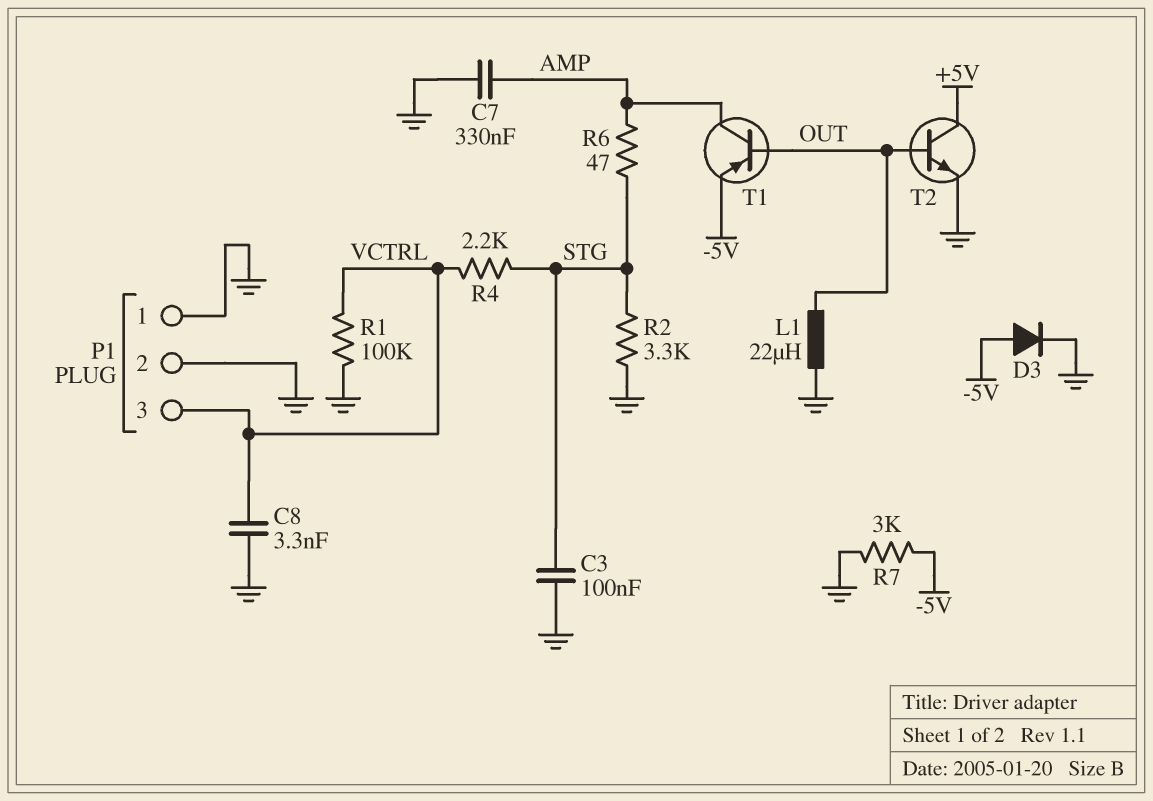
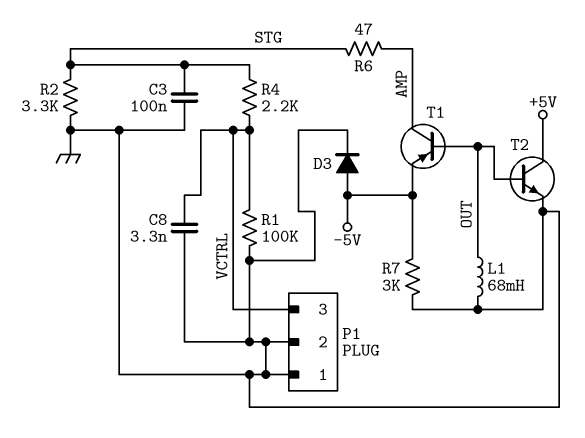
C7: 330nF (AMP, GND) -> none
L1: 22uH (GND, OUT) -> 68mH (GND, OUT)

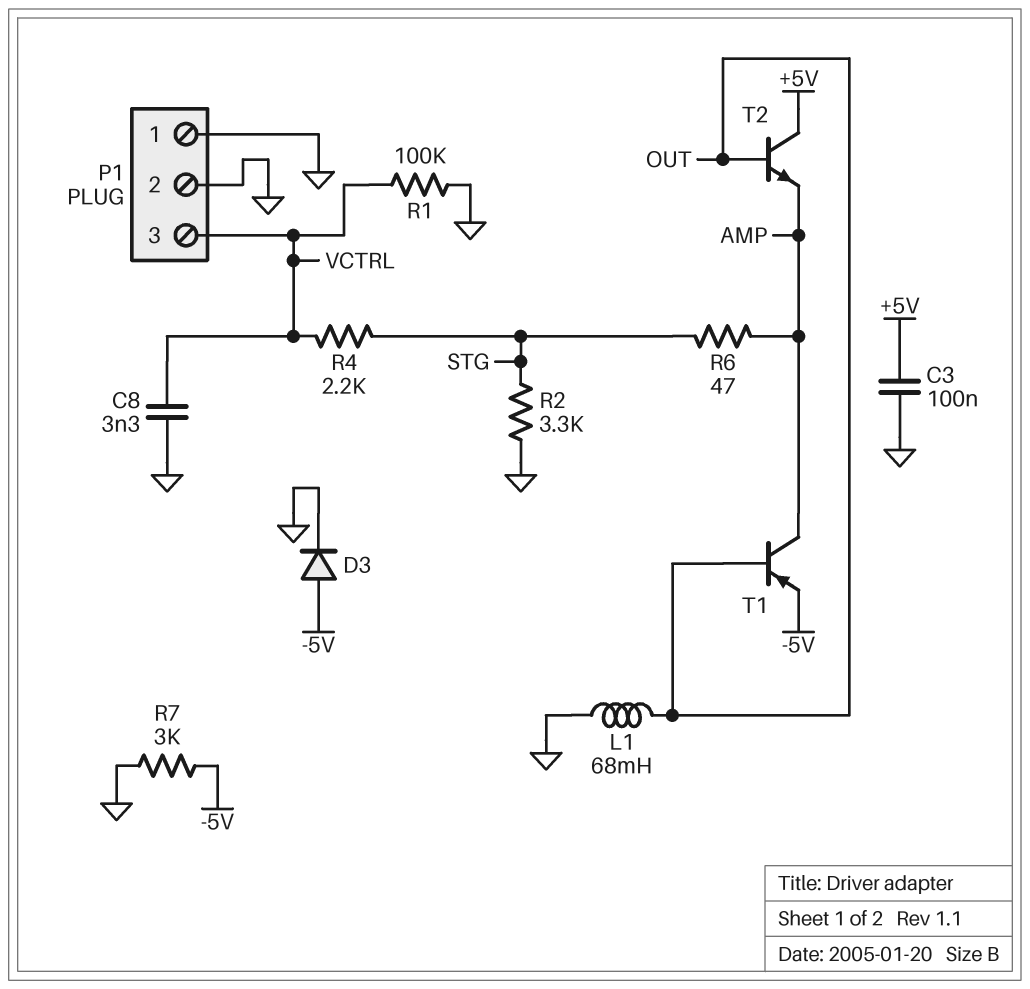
C3: 100nF (GND, STG) -> 100nF (+5V, GND)
T2: NPN (B OUT, C +5V, E GND) -> NPN (B OUT, C +5V, E AMP)

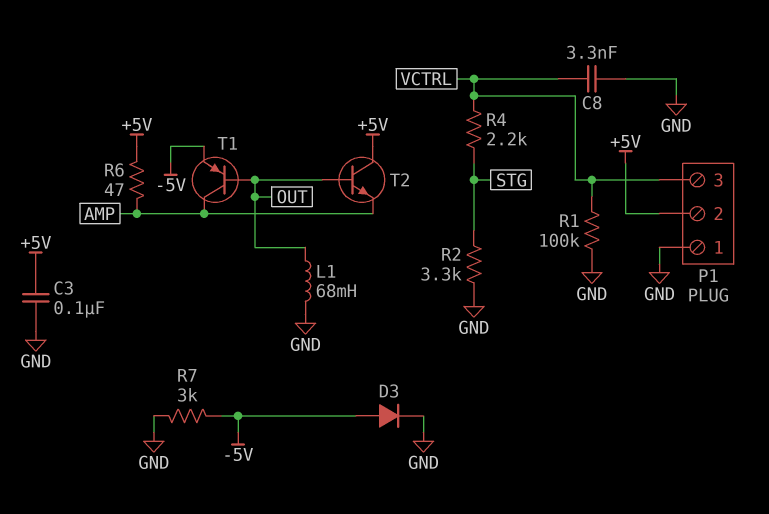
P1 pin 2: GND -> +5V
R6: 47 (AMP, STG) -> 47 (+5V, AMP)

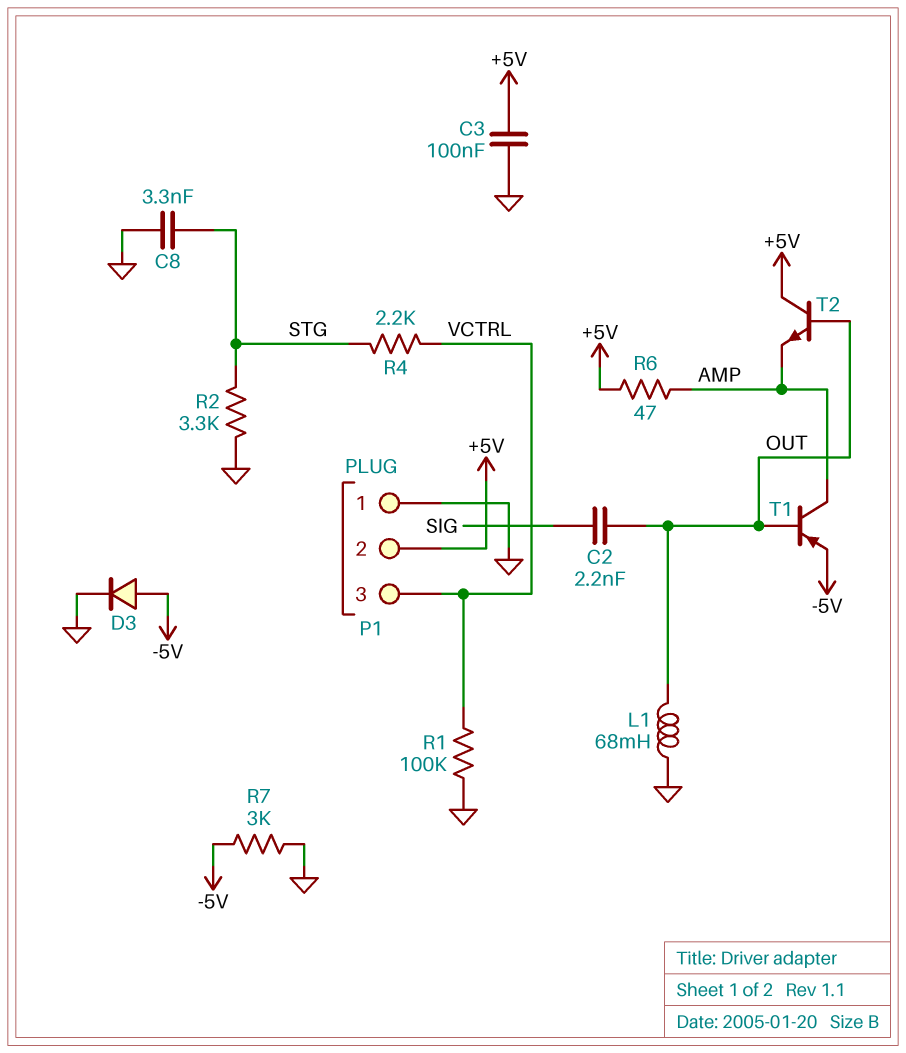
C2: none -> 2.2nF (OUT, SIG)
C8: 3.3nF (GND, VCTRL) -> 3.3nF (GND, STG)

